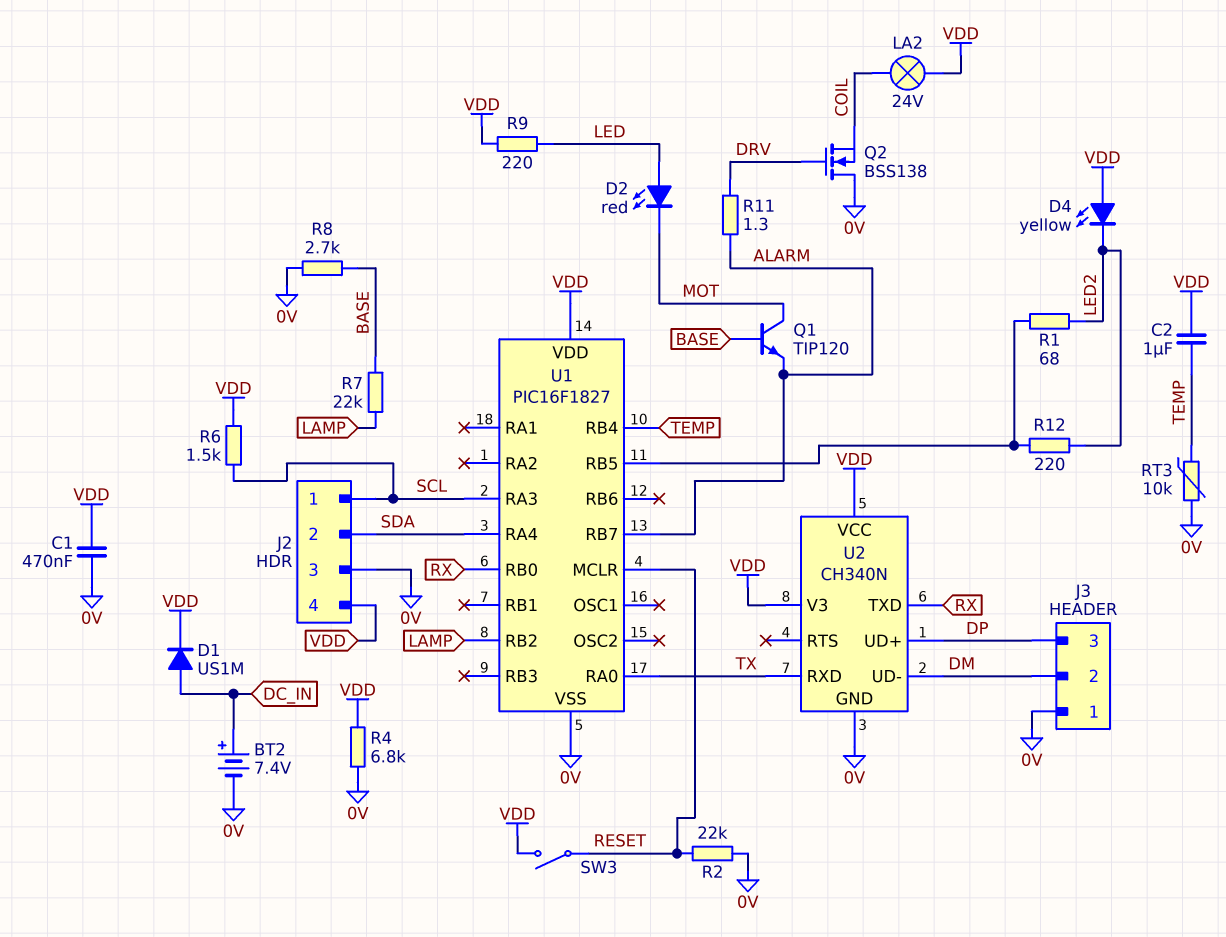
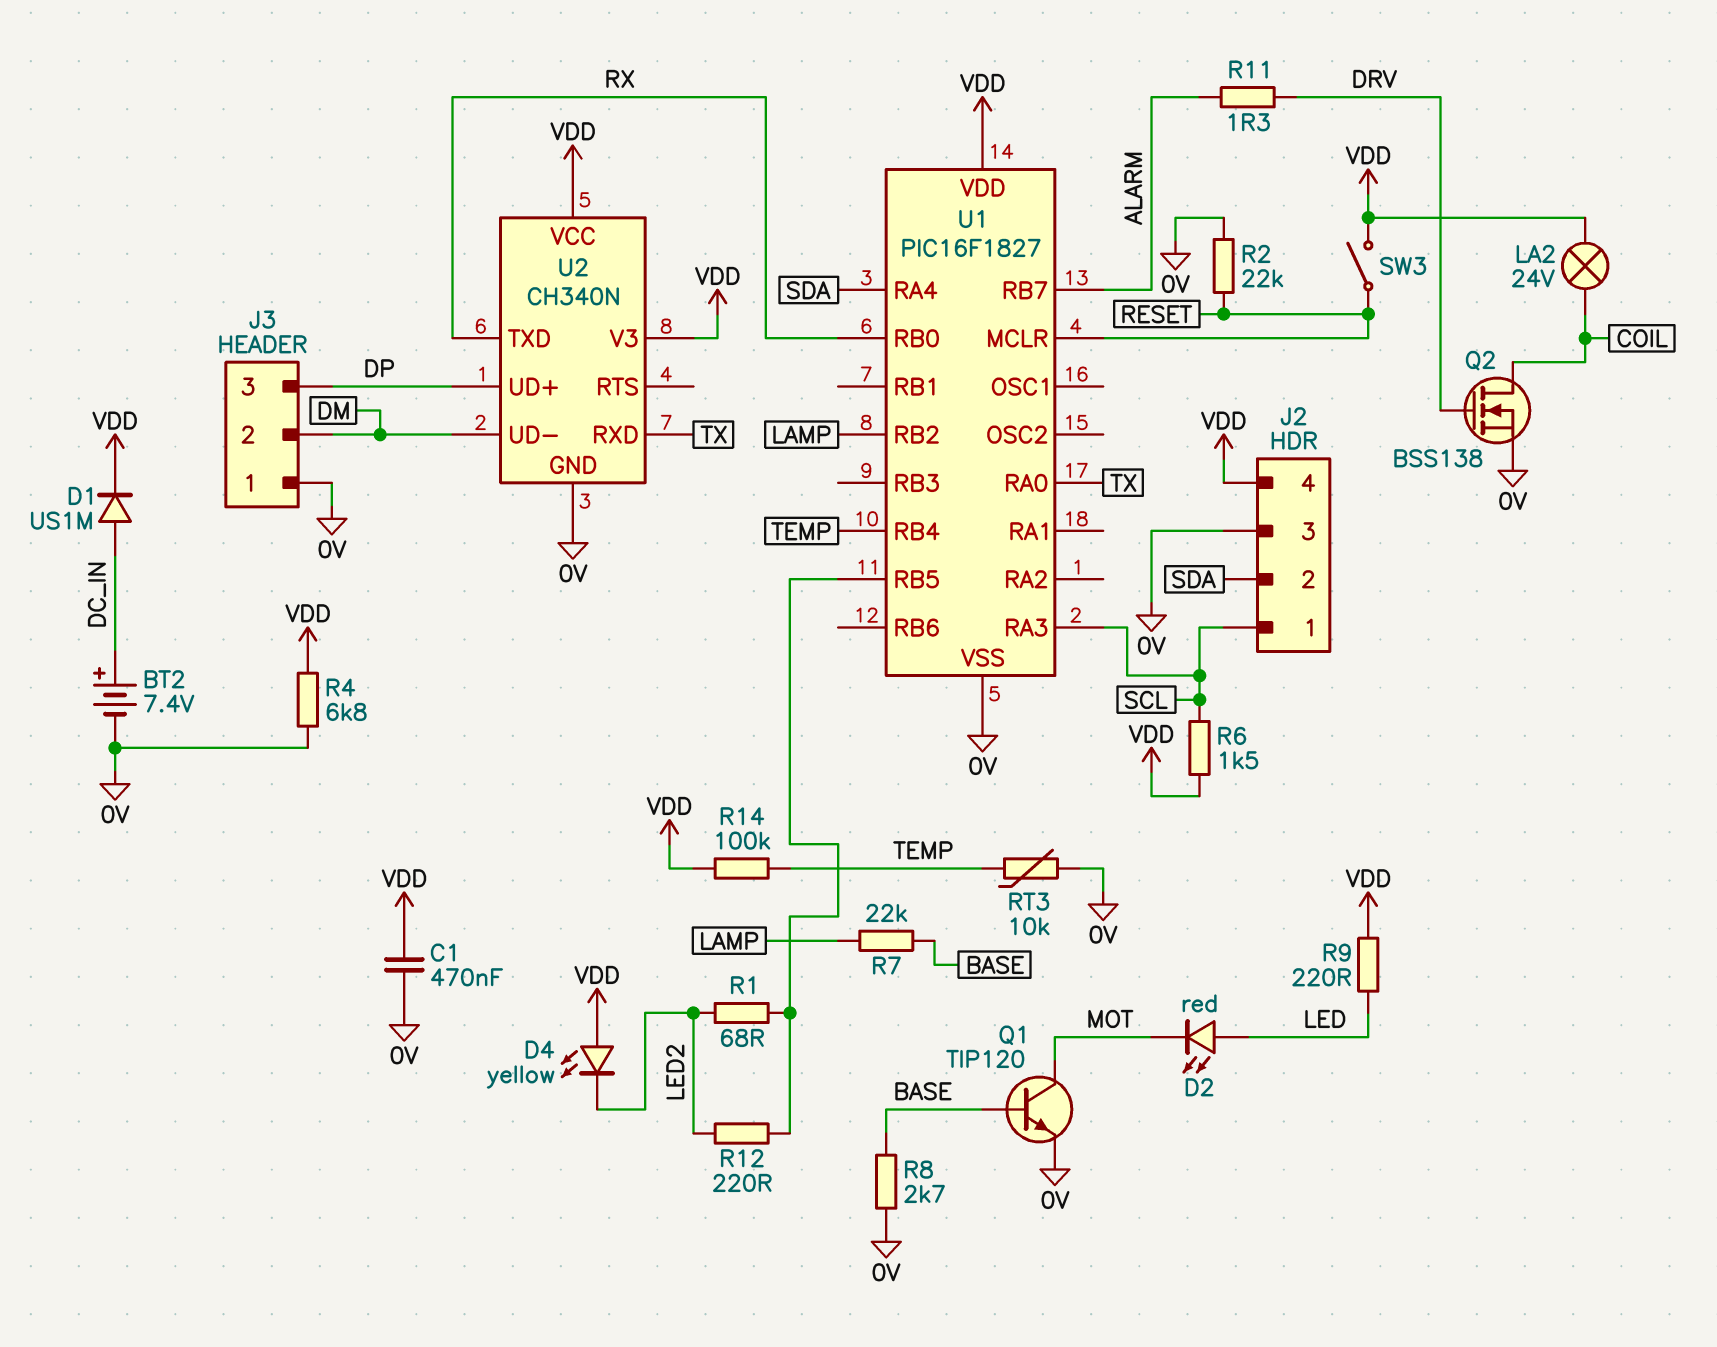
C2: 1uF (TEMP, VDD) -> none
Q1: NPN TIP120 (B BASE, C MOT, E ALARM) -> NPN TIP120 (B BASE, C MOT, E 0V)
Q2: NMOS BSS138 (G DRV, D 0V, S COIL) -> NMOS BSS138 (G DRV, D COIL, S 0V)
R14: none -> 100k (TEMP, VDD)

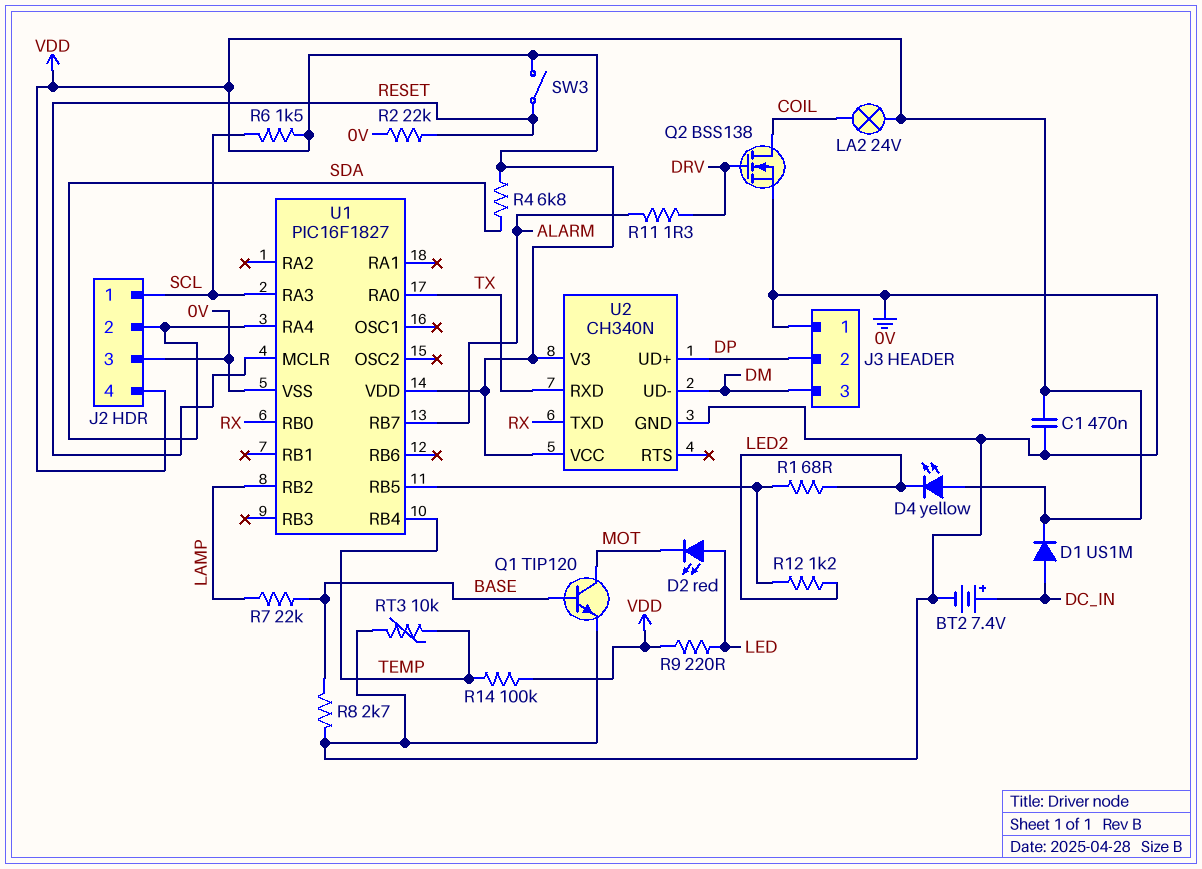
J3 pin 2: DM -> DP
J3 pin 3: DP -> DM
R4: 6.8k (0V, VDD) -> 6.8k (SDA, VDD)
R12: 220 (LED2, U1/RB5) -> 1.2k (LED2, U1/RB5)

